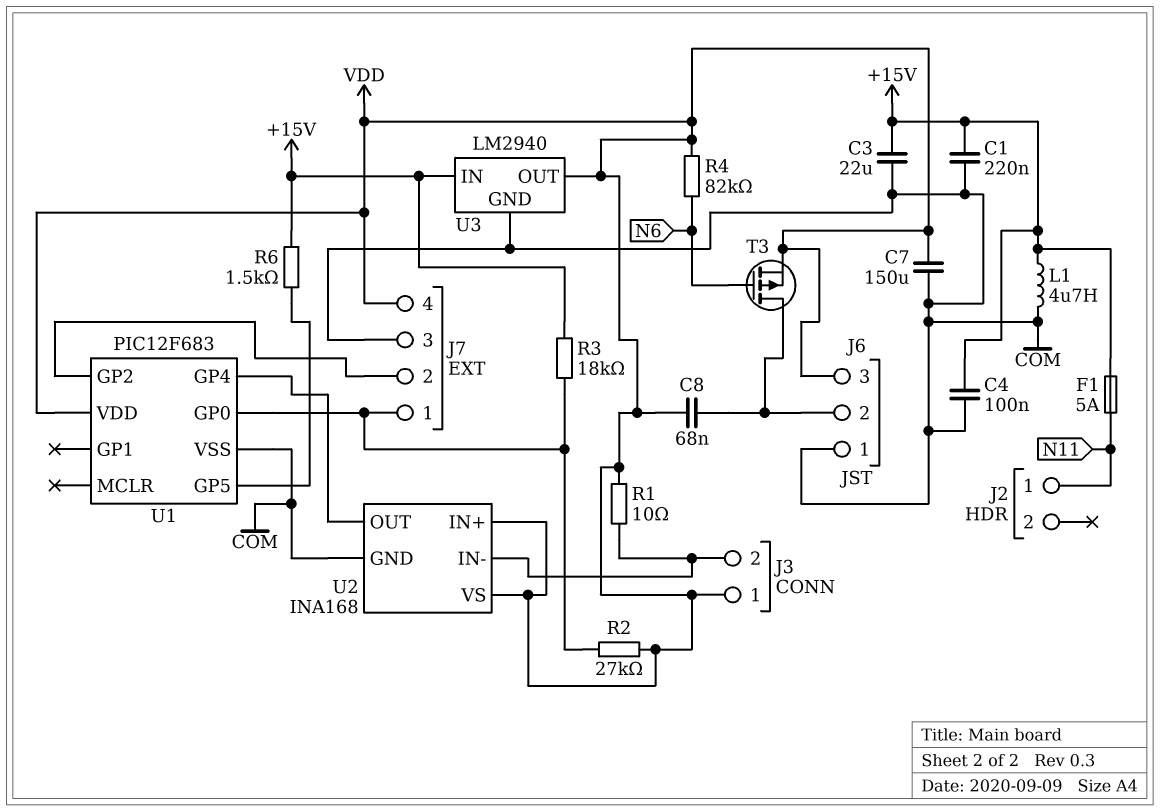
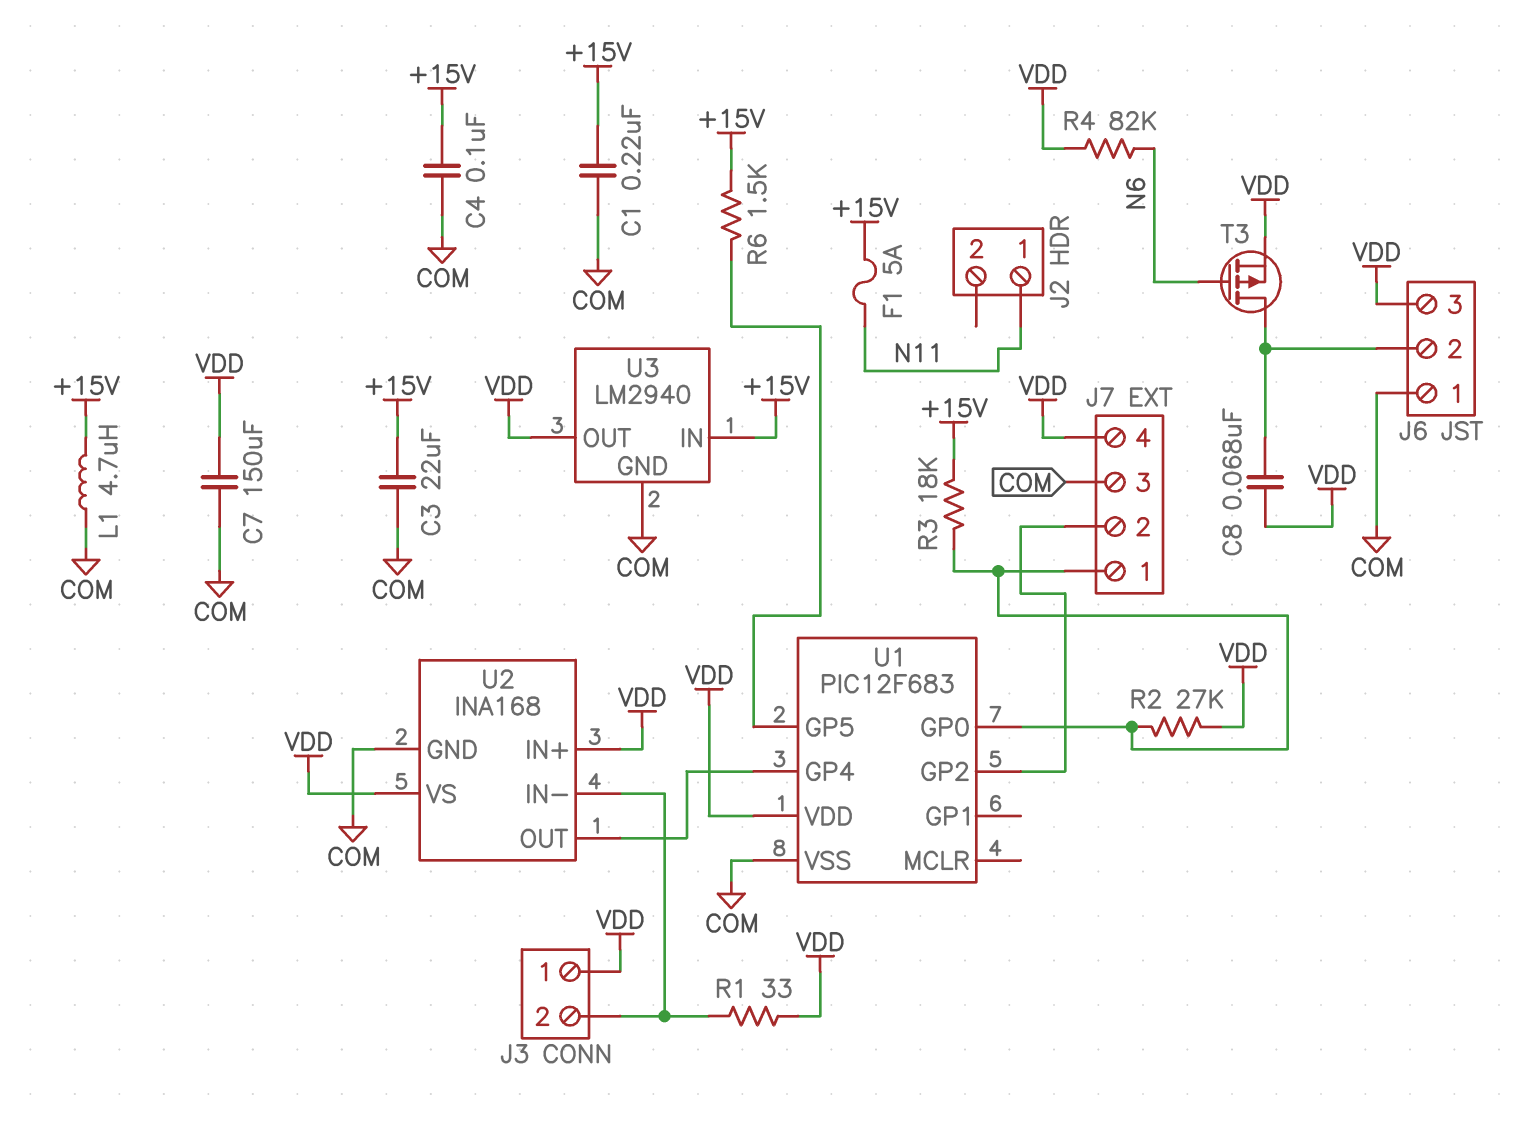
R1: 10 (J3/2, VDD) -> 33 (J3/2, VDD)

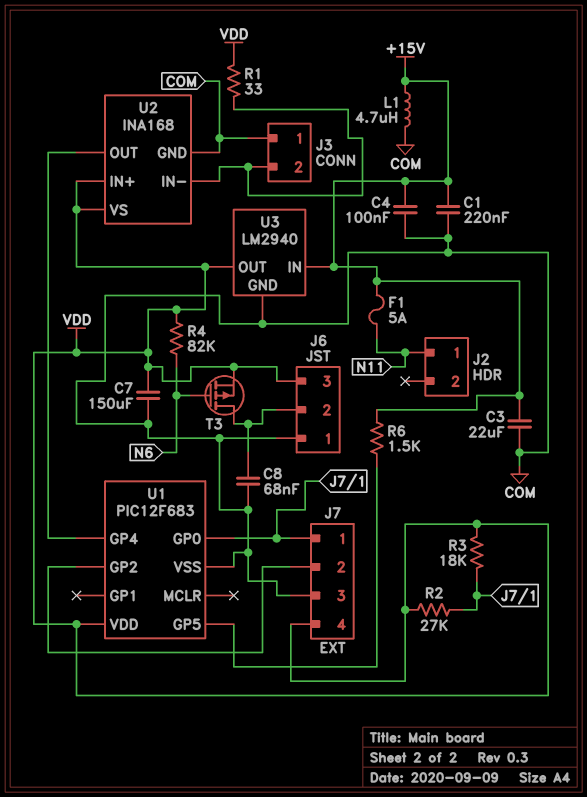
C8: 68nF (J6/2, VDD) -> 68nF (COM, J6/2)
J3 pin 1: VDD -> COM
R3: 18k (+15V, J7/1) -> 18k (J7/1, VDD)

